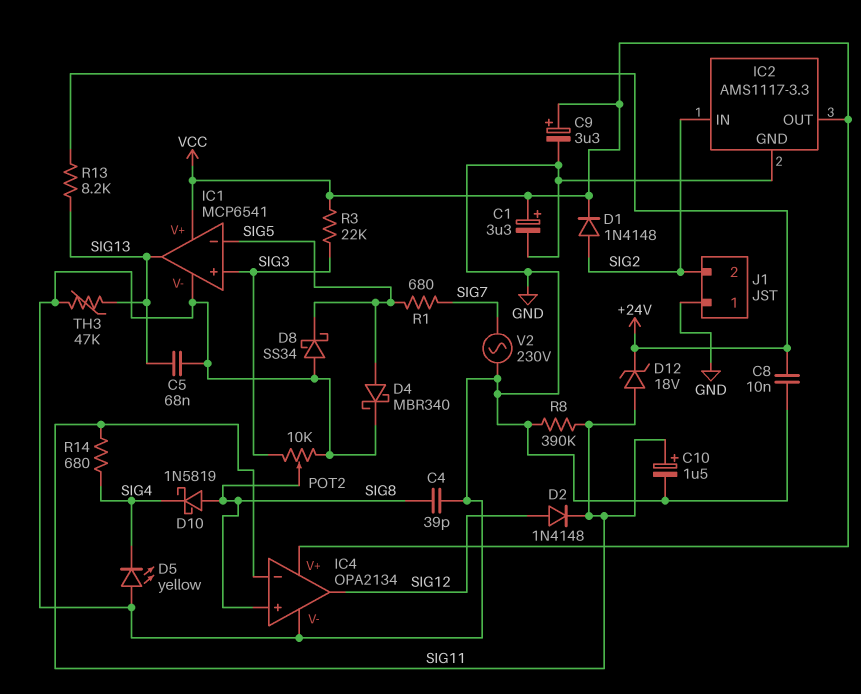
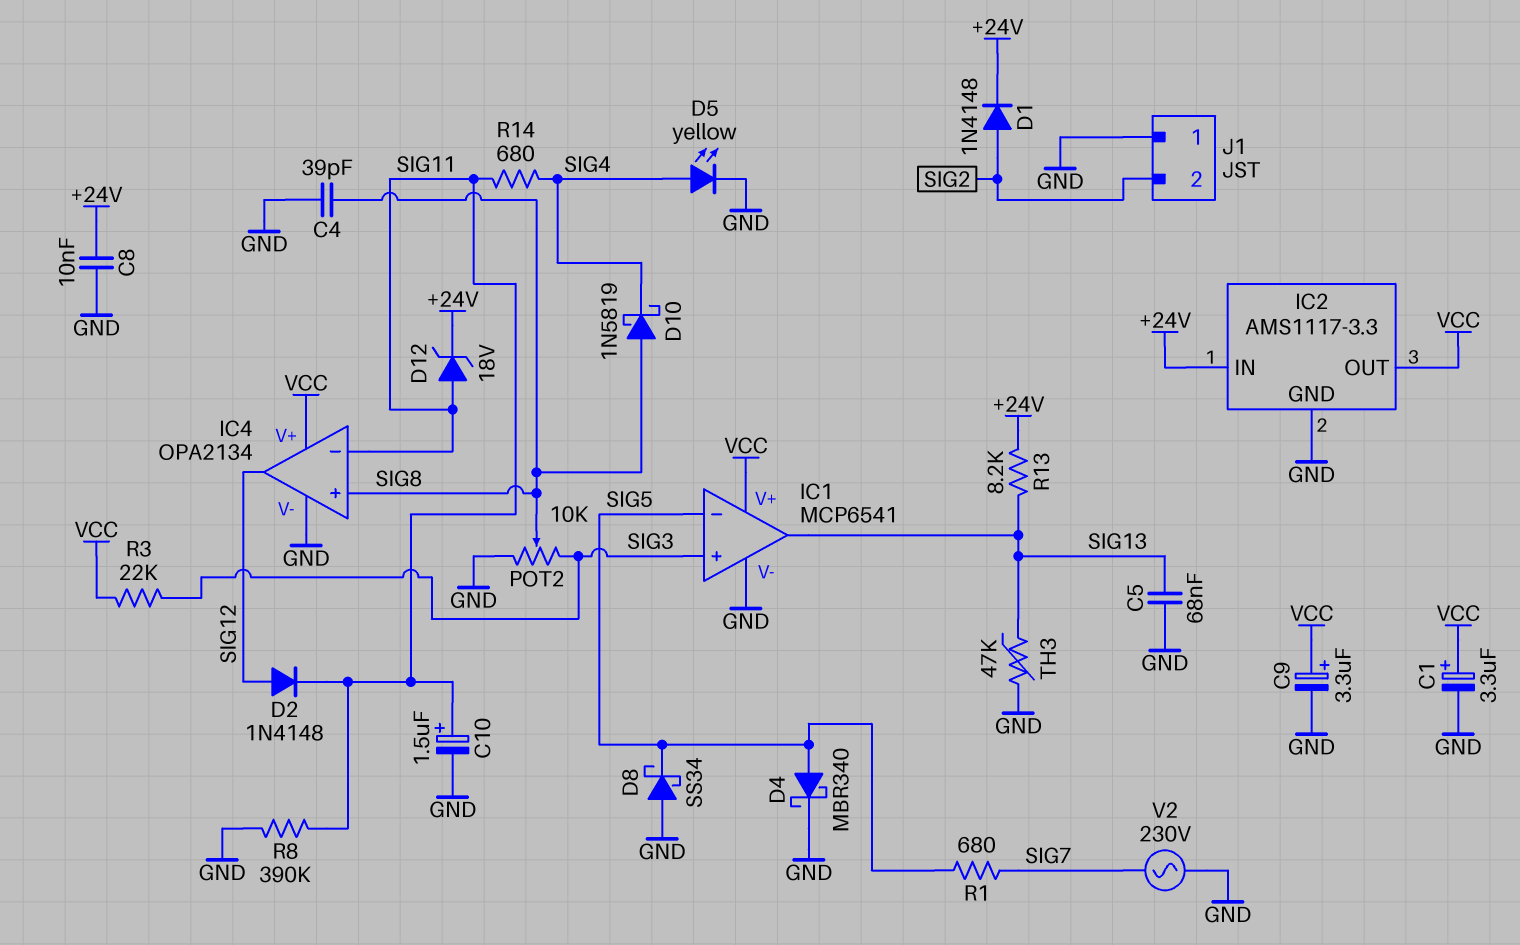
D1: diode 1N4148 (A SIG2, K VCC) -> diode 1N4148 (A SIG2, K +24V)
D5: LED yellow (A GND, K SIG4) -> LED yellow (A SIG4, K GND)
IC2 pin IN: SIG2 -> +24V

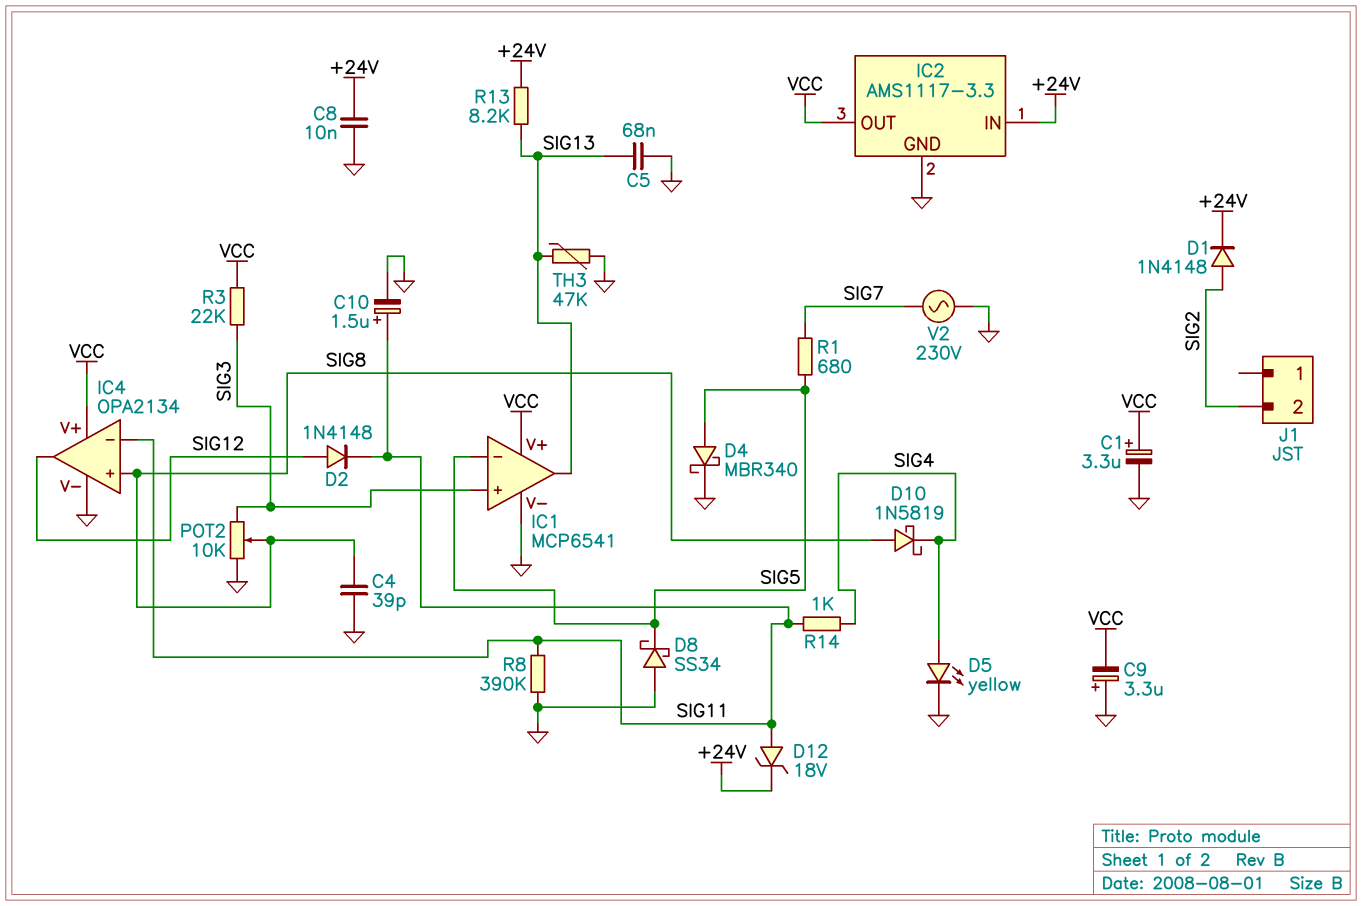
C9: 3.3uF (plus VCC, minus GND) -> 3.3uF (plus GND, minus VCC)
J1 pin 1: GND -> none
R14: 680 (SIG4, SIG11) -> 1k (SIG4, SIG11)

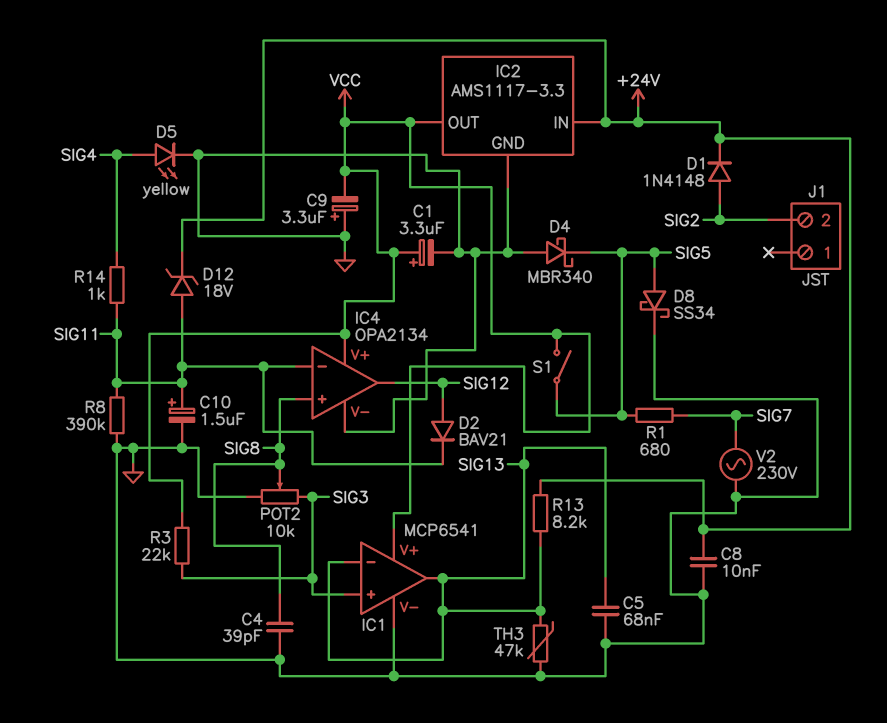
D2: diode 1N4148 (A SIG12, K SIG11) -> diode BAV21 (A SIG12, K SIG11)
D4: schottky MBR340 (A SIG5, K GND) -> schottky MBR340 (A GND, K SIG5)
D8: schottky SS34 (A GND, K SIG5) -> schottky SS34 (A SIG5, K GND)
D10: schottky 1N5819 (A SIG8, K SIG4) -> none
IC1 pin in-: SIG5 -> SIG13
S1: none -> switch (SIG5, VCC)

